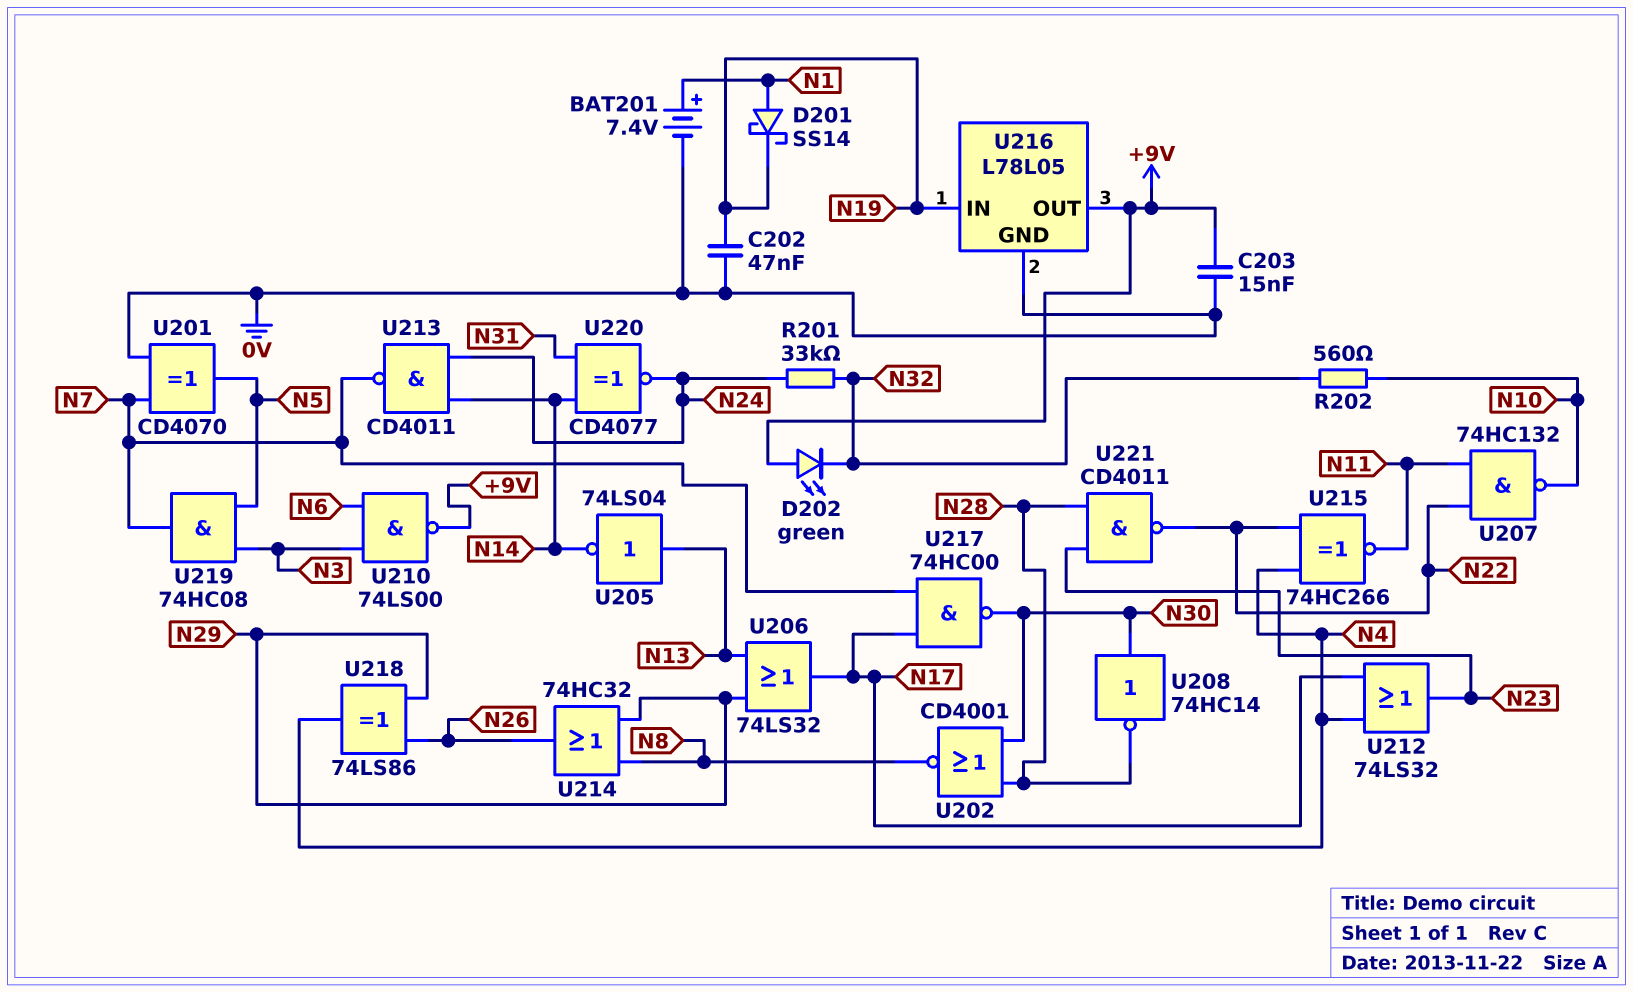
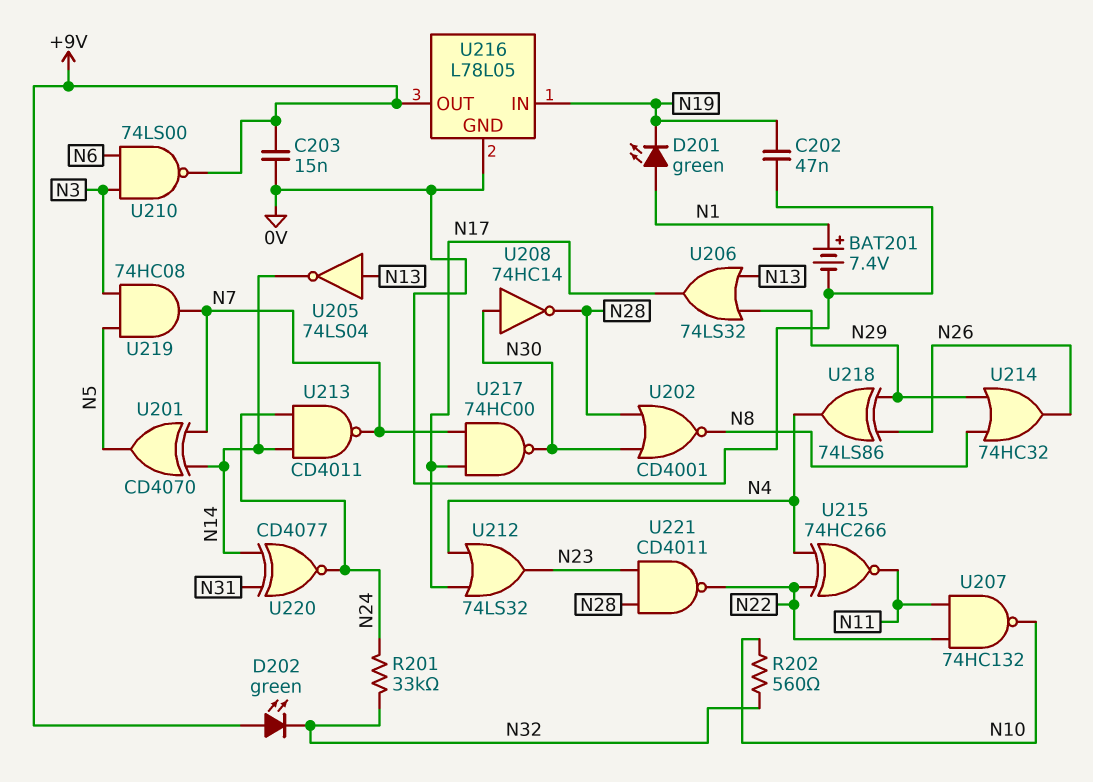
D201: schottky SS14 (A N1, K N19) -> LED green (A N1, K N19)
U201: XOR CD4070 (in 0V, in N7, out N5) -> XOR CD4070 (in N7, in N14, out N5)

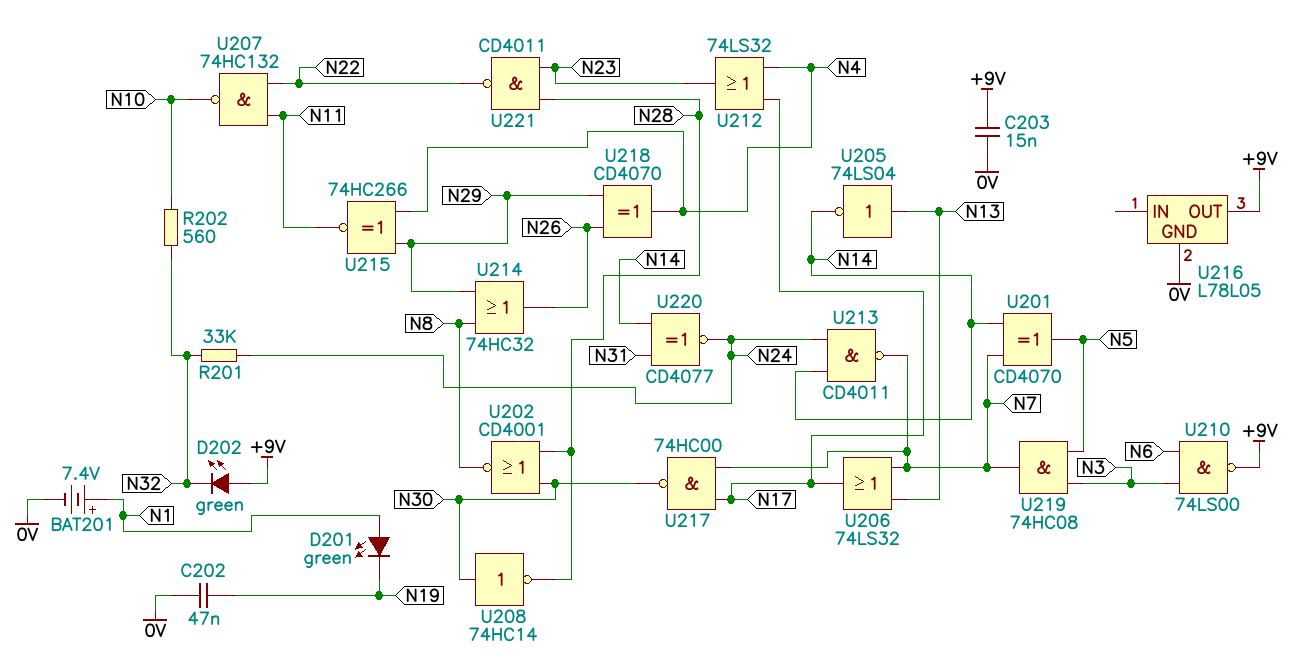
U206: OR 74LS32 (in N13, in N29, out N17) -> OR 74LS32 (in N7, in N13, out N17)
U215: XNOR 74HC266 (in N4, in N22, out N11) -> XNOR 74HC266 (in N4, in N29, out N11)
U216 pin IN: N19 -> none
U218: XOR 74LS86 (in N26, in N29, out N4) -> XOR CD4070 (in N26, in N29, out N4)

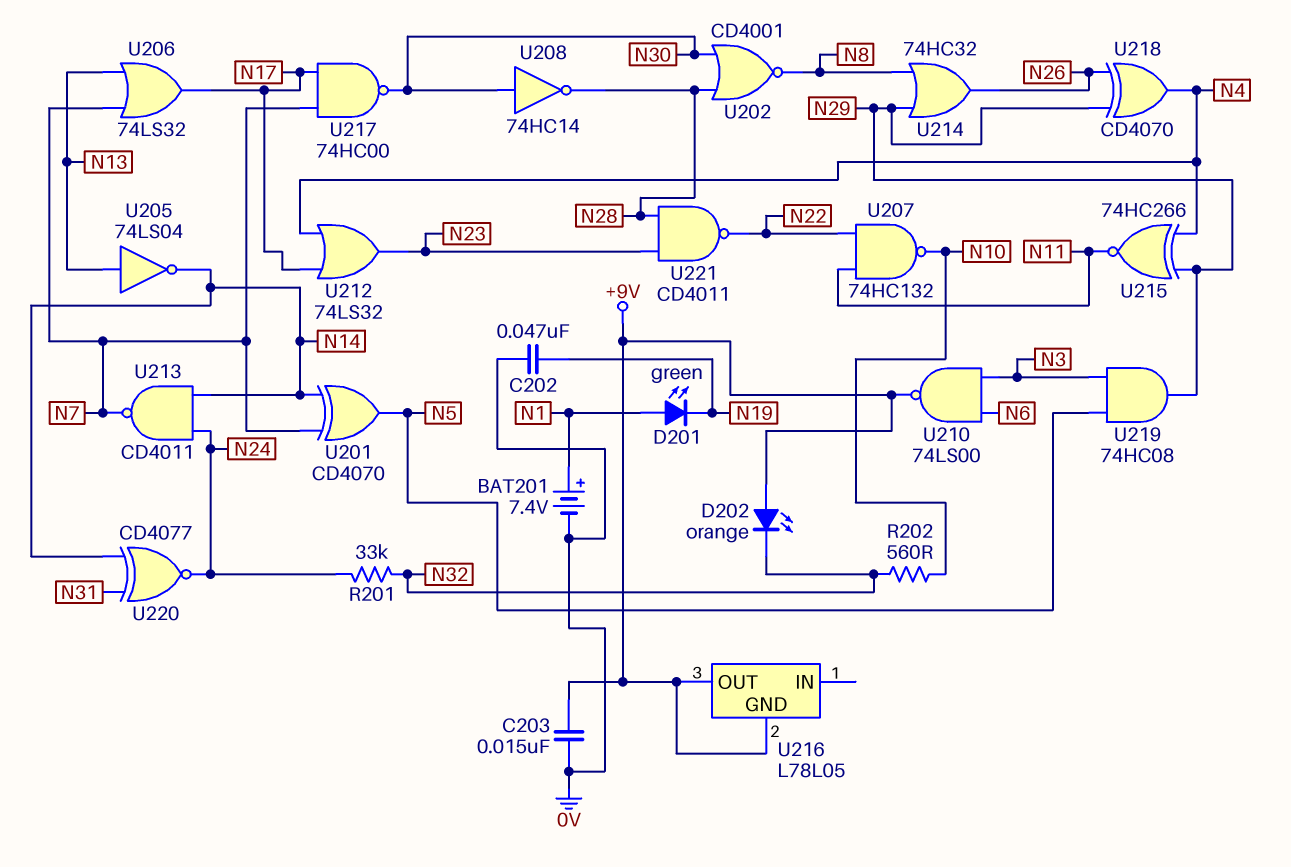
D202: LED green (A +9V, K N32) -> LED orange (A +9V, K N32)
U216 pin GND: 0V -> +9V
U219: AND 74HC08 (in N3, in N5, out N7) -> AND 74HC08 (in N3, in N5, out N29)

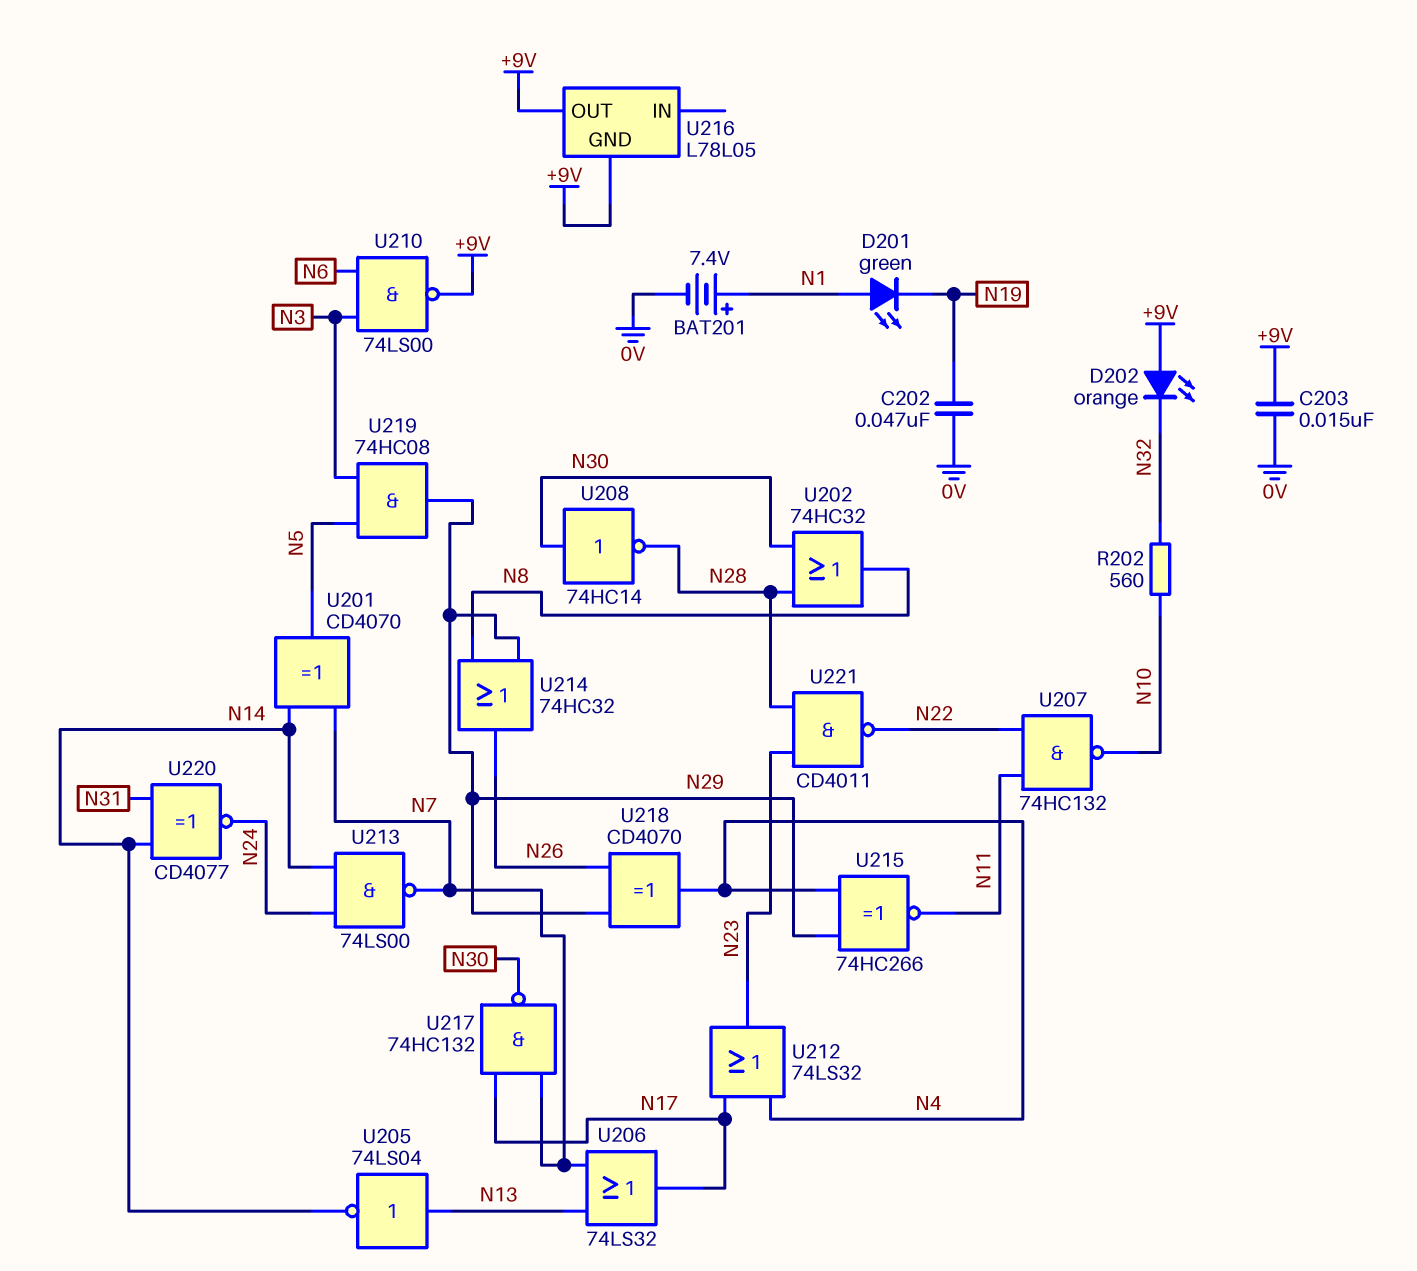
R201: 33k (N24, N32) -> none
U202: NOR CD4001 (in N28, in N30, out N8) -> OR 74HC32 (in N28, in N30, out N8)
U213: NAND CD4011 (in N14, in N24, out N7) -> NAND 74LS00 (in N14, in N24, out N7)
U217: NAND 74HC00 (in N7, in N17, out N30) -> NAND 74HC132 (in N7, in N17, out N30)

